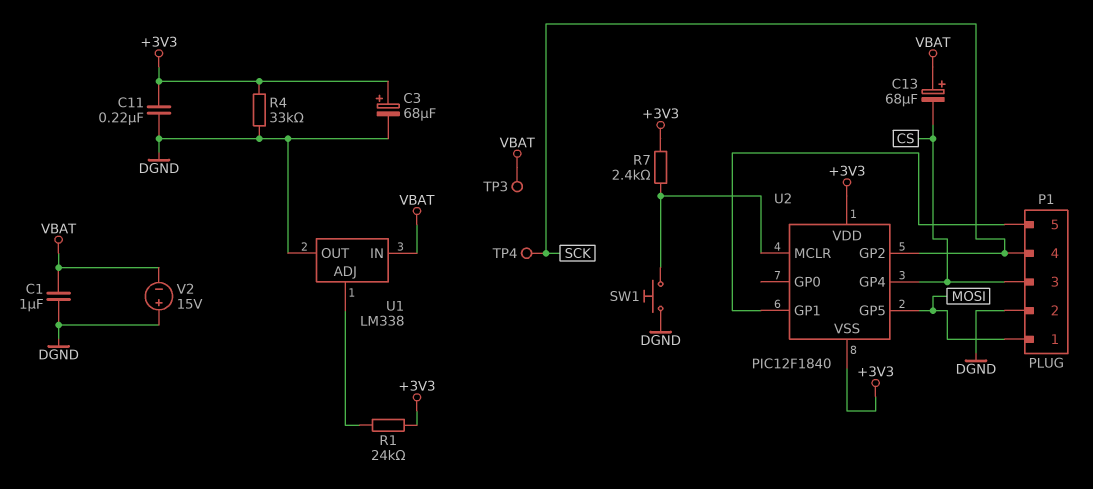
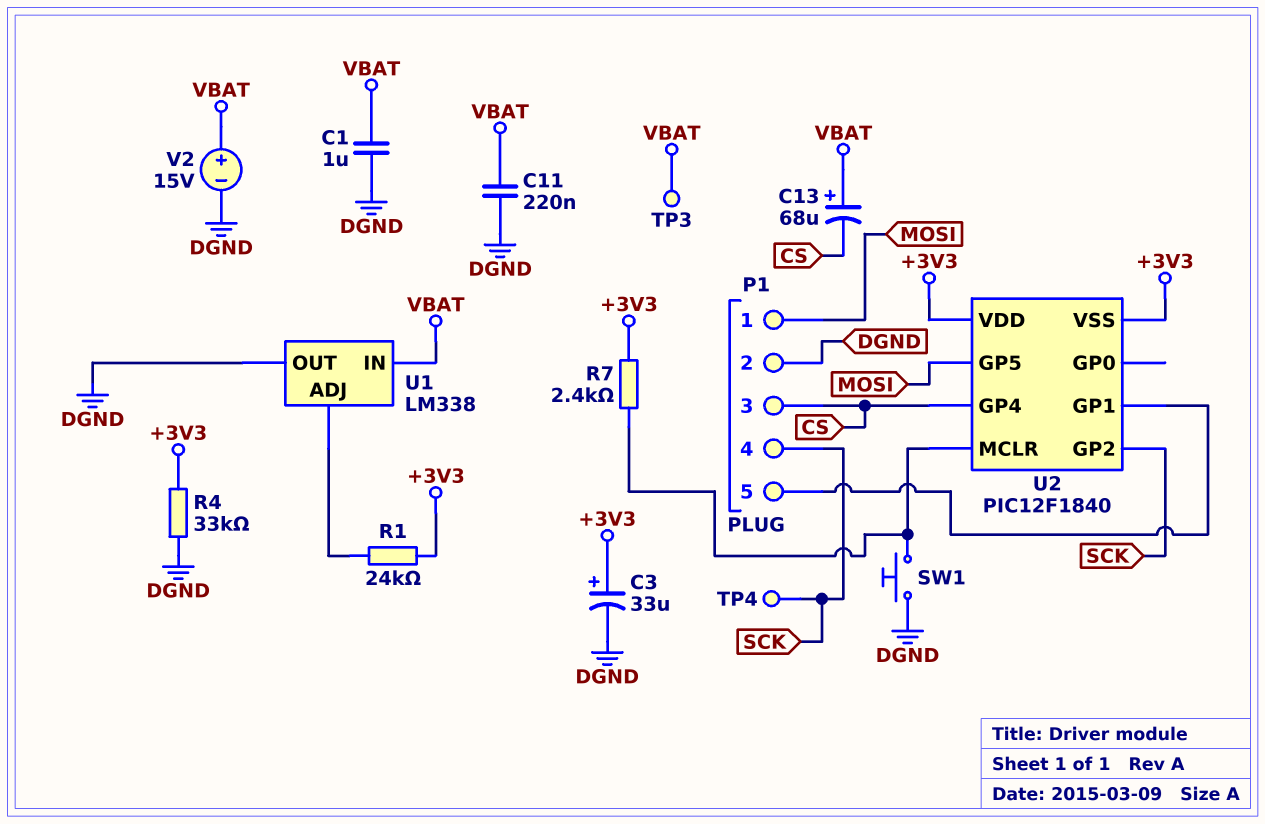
C3: 68uF (plus +3V3, minus DGND) -> 33uF (plus +3V3, minus DGND)
C11: 220nF (+3V3, DGND) -> 220nF (DGND, VBAT)
V2: 15V (plus DGND, minus VBAT) -> 15V (plus VBAT, minus DGND)

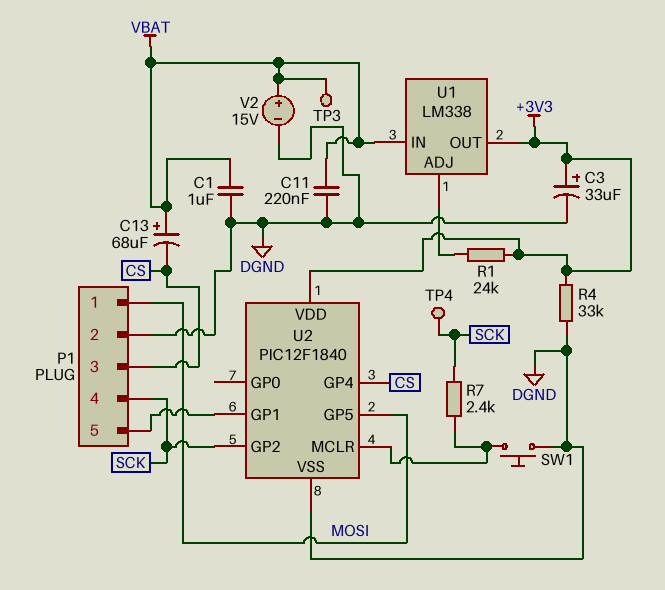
R7: 2.4k (+3V3, U2/MCLR) -> 2.4k (SCK, U2/MCLR)
U1 pin OUT: DGND -> +3V3
U2 pin VSS: +3V3 -> DGND

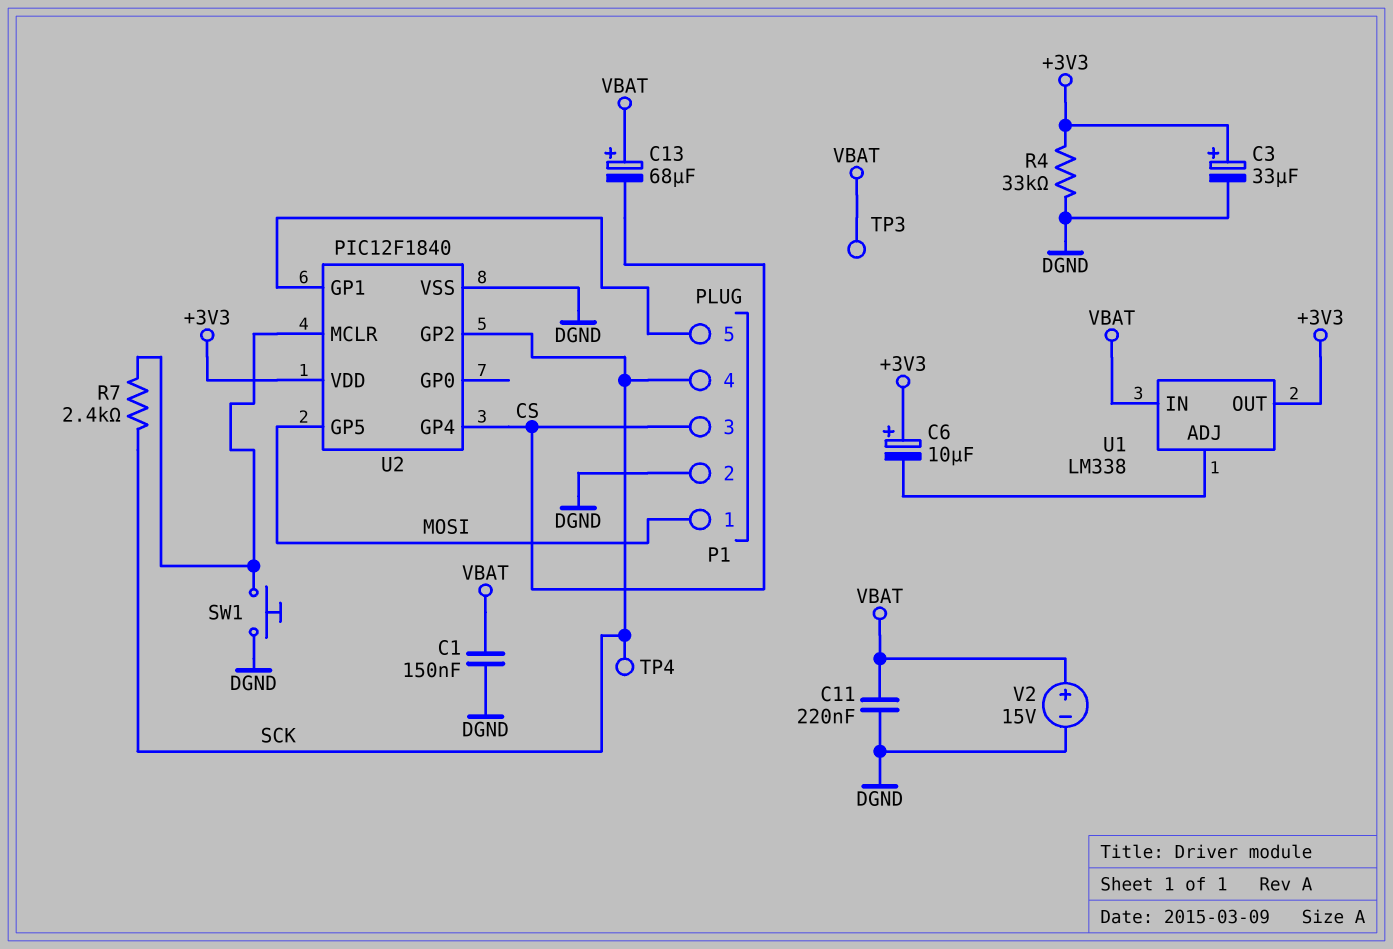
C1: 1uF (DGND, VBAT) -> 150nF (DGND, VBAT)
C6: none -> 10uF (plus +3V3, minus U1/ADJ)
R1: 24k (+3V3, U1/ADJ) -> none

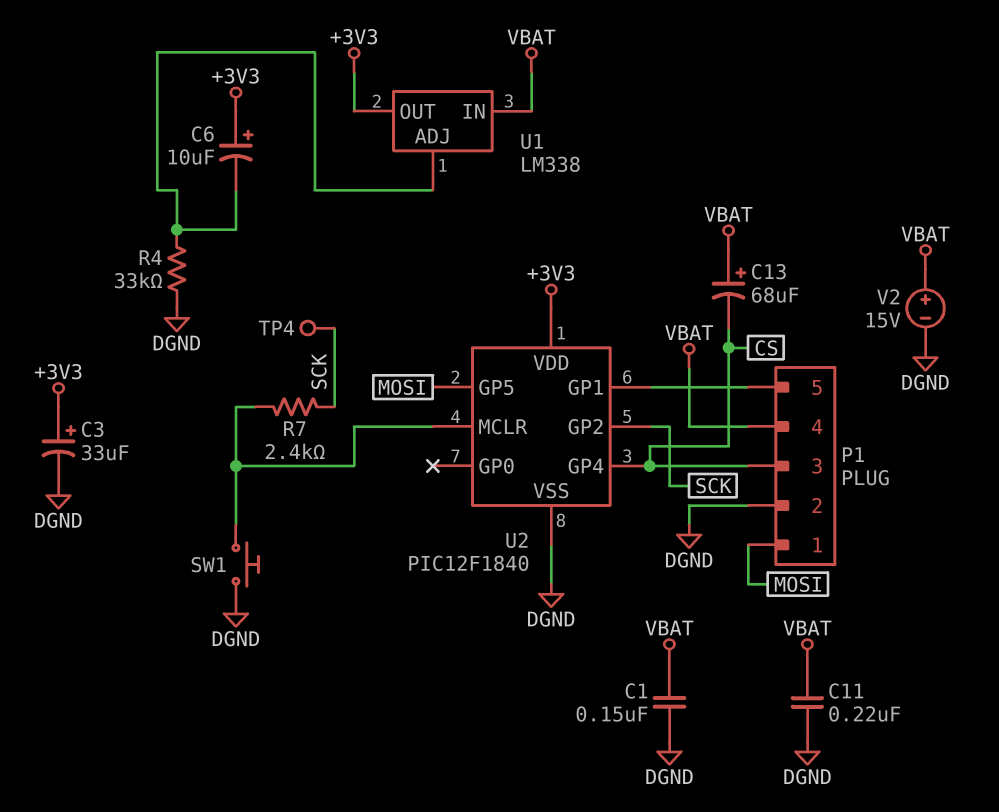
P1 pin 4: SCK -> VBAT
R4: 33k (+3V3, DGND) -> 33k (DGND, U1/ADJ)
TP3: test point (VBAT) -> none

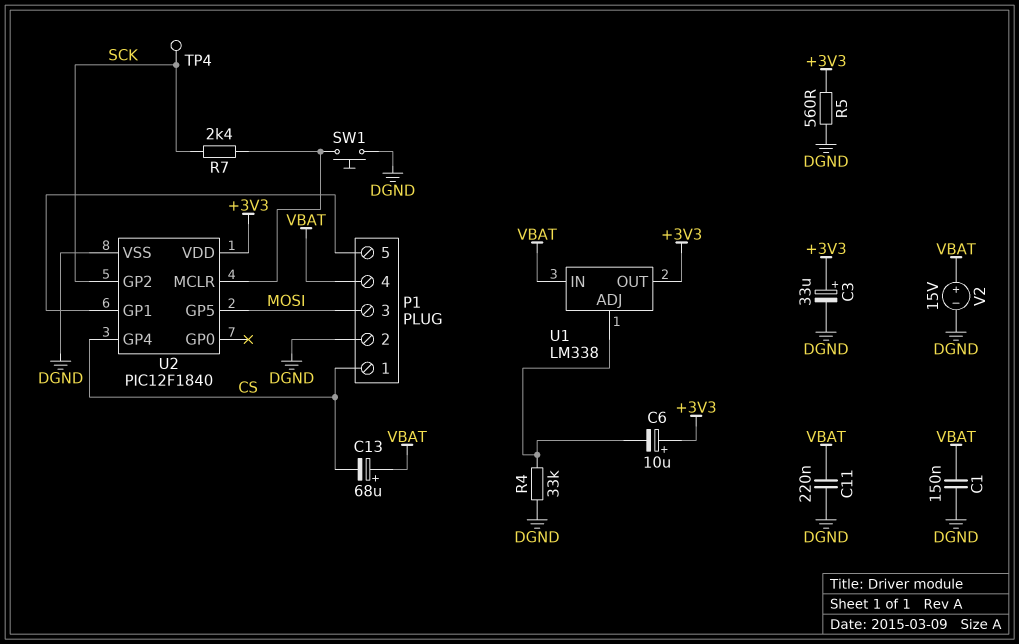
P1 pin 1: MOSI -> CS
P1 pin 3: CS -> MOSI
R5: none -> 560 (+3V3, DGND)

